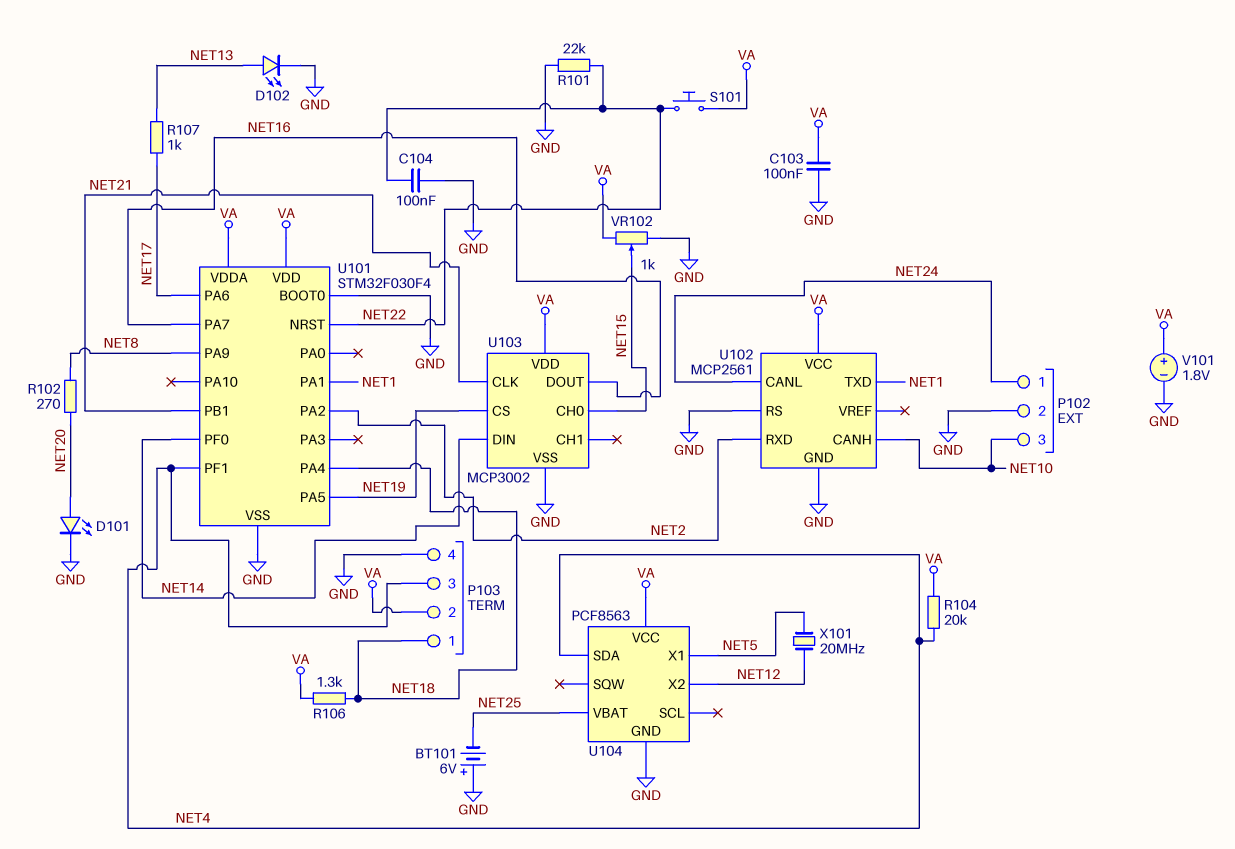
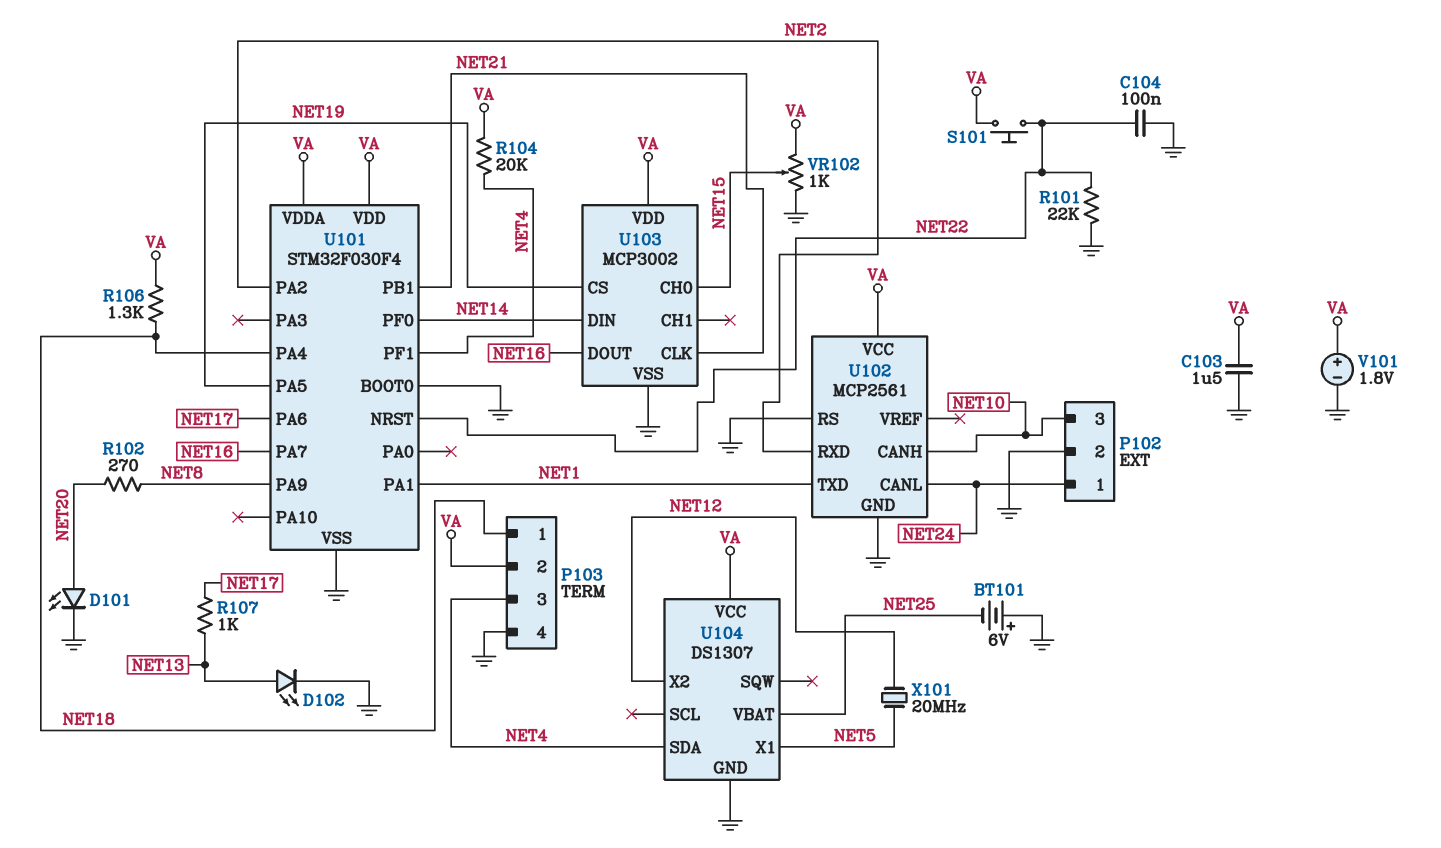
C103: 100nF (GND, VA) -> 1.5uF (GND, VA)
U104: PCF8563 -> DS1307

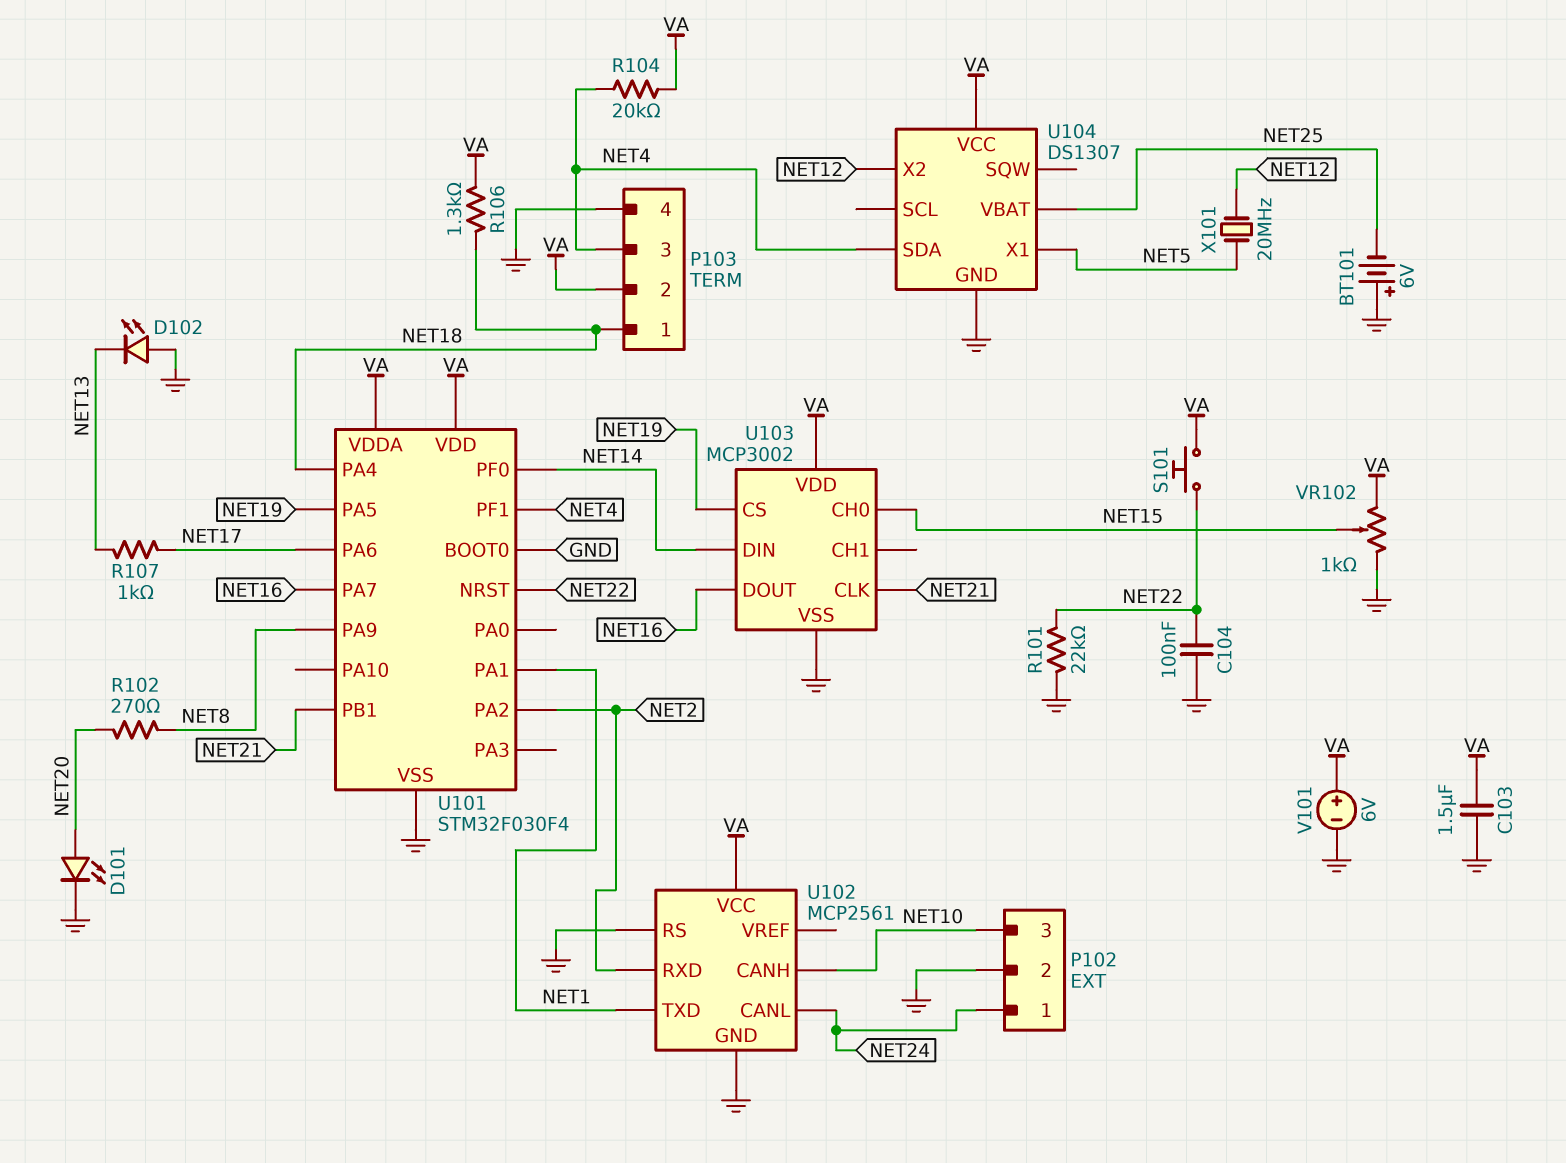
D102: LED (A NET13, K GND) -> LED (A GND, K NET13)
V101: 1.8V (plus VA, minus GND) -> 6V (plus VA, minus GND)

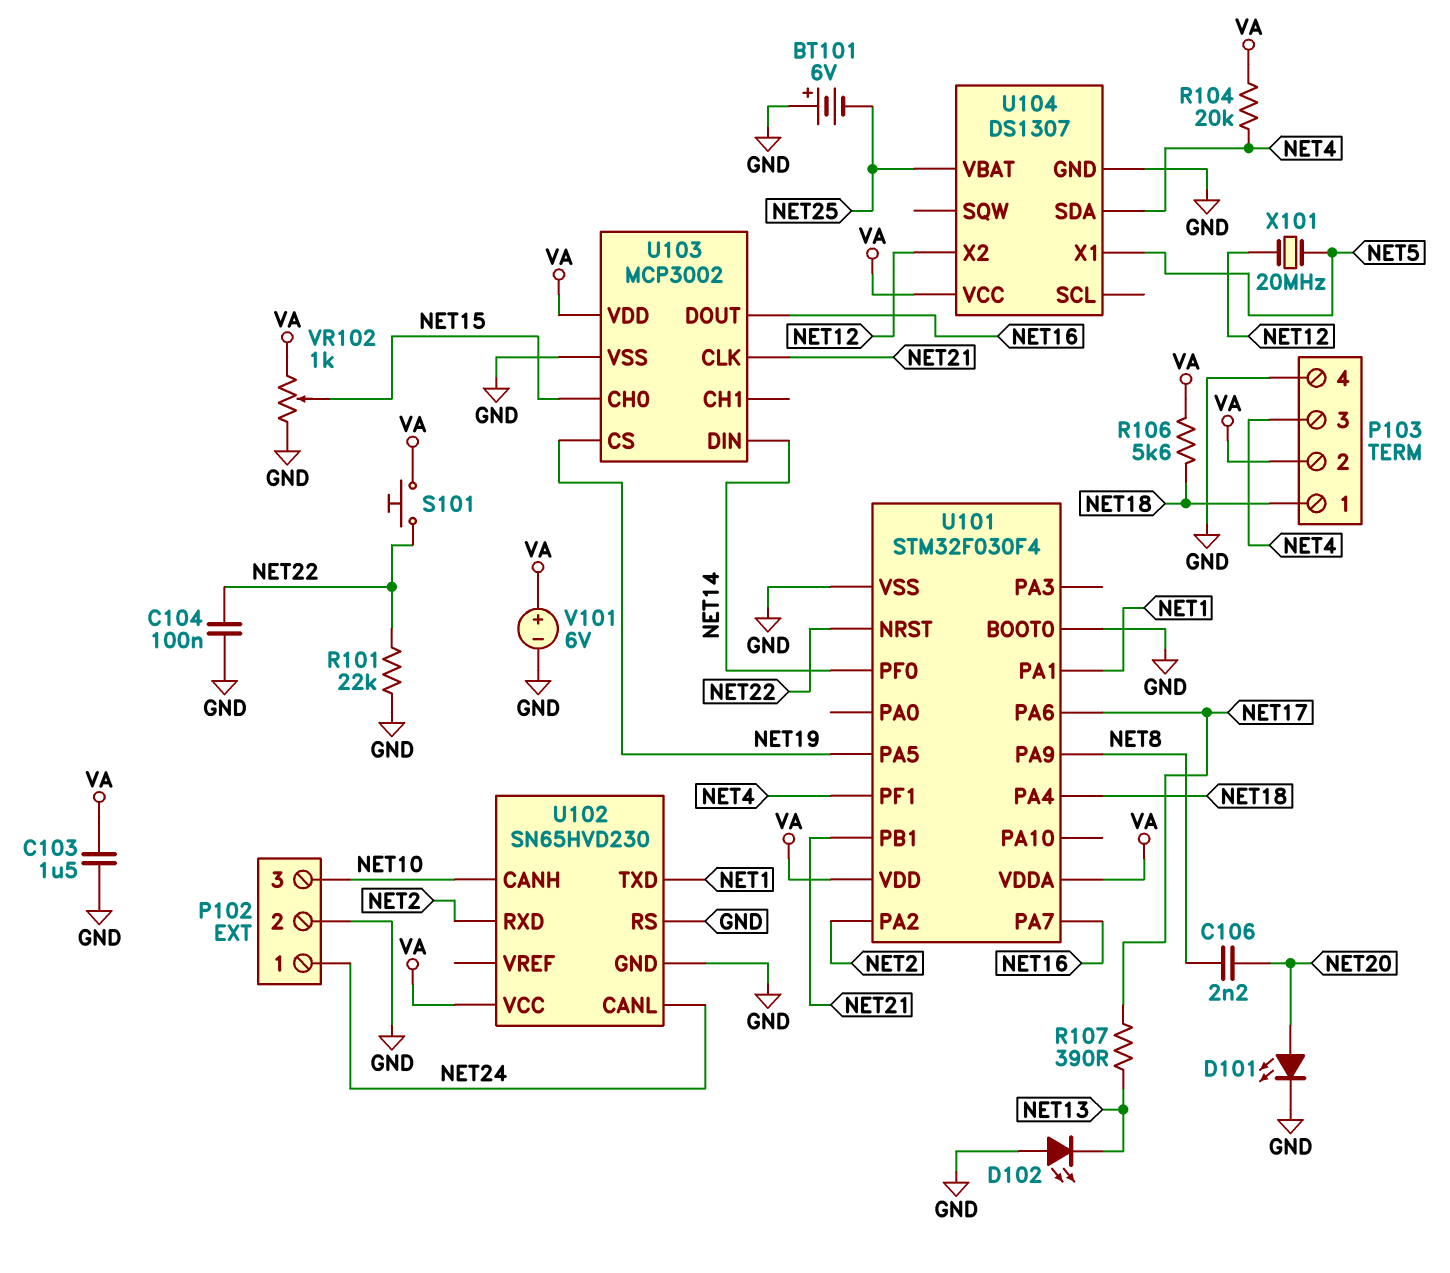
C106: none -> 2.2nF (NET8, NET20)
R102: 270 (NET8, NET20) -> none
R106: 1.3k (NET18, VA) -> 5.6k (NET18, VA)
R107: 1k (NET13, NET17) -> 390 (NET13, NET17)
U102: MCP2561 -> SN65HVD230

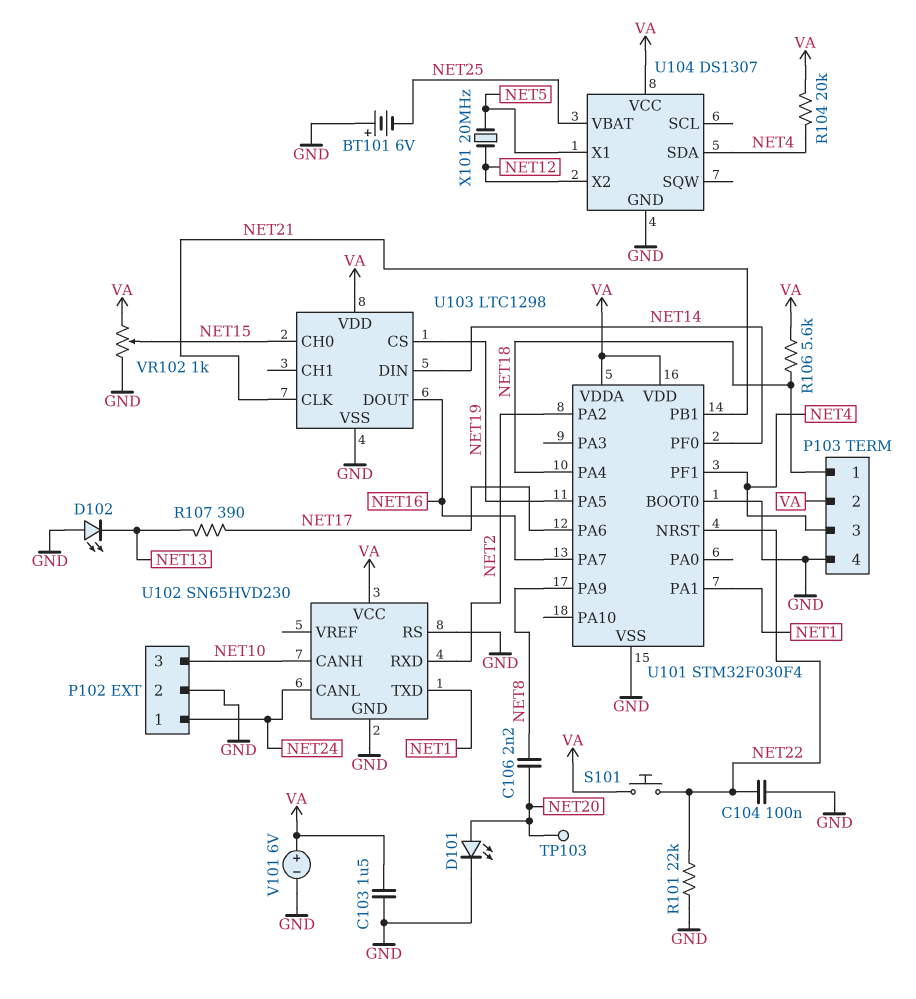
TP103: none -> test point (NET20)
U103: MCP3002 -> LTC1298

